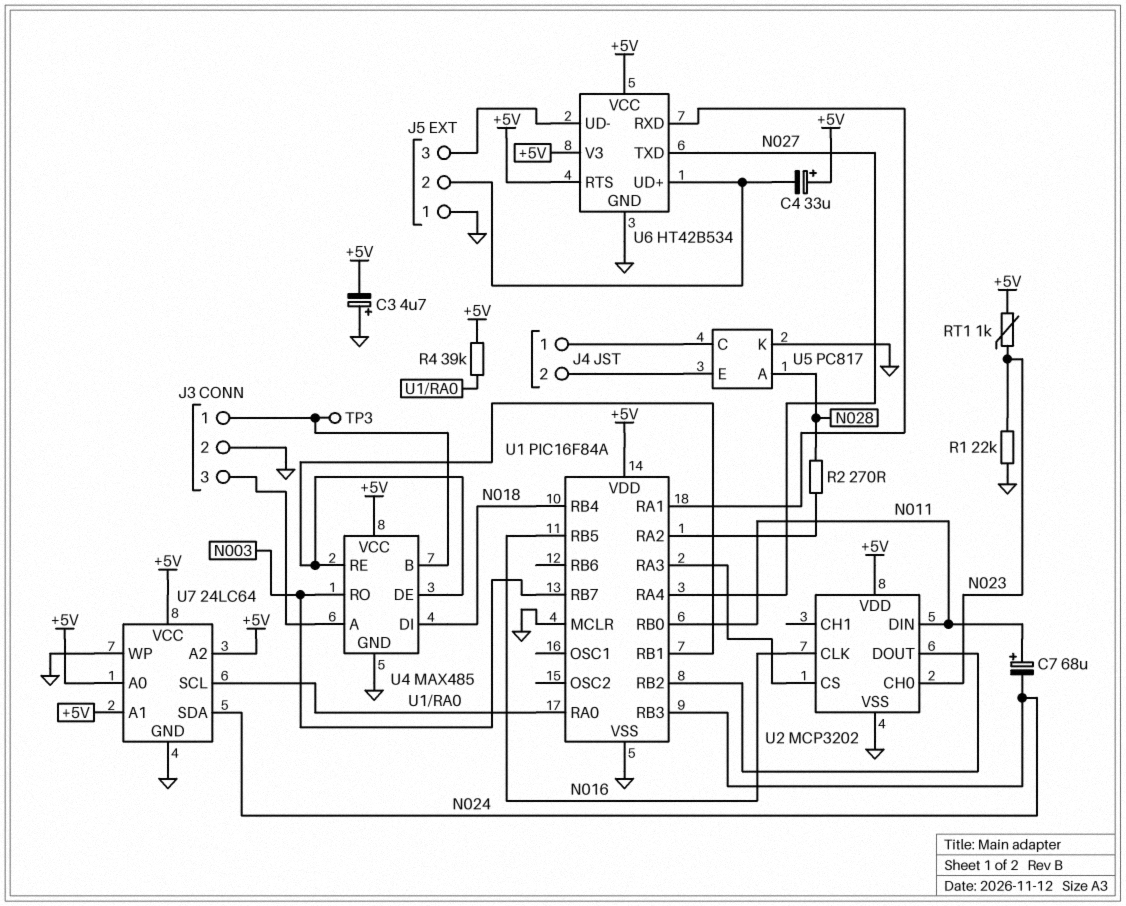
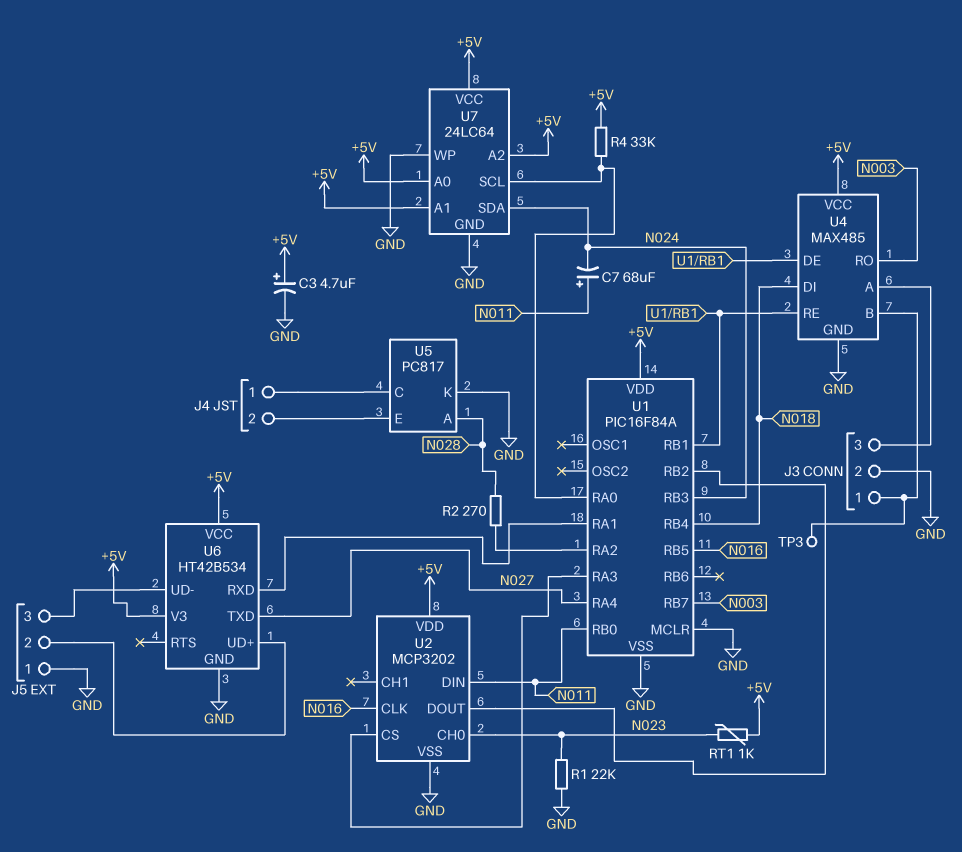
C3: 4.7uF (plus GND, minus +5V) -> 4.7uF (plus +5V, minus GND)
C4: 33uF (plus +5V, minus J5/2) -> none
R4: 39k (+5V, U1/RA0) -> 33k (+5V, U1/RA0)
U6 pin RTS: +5V -> none

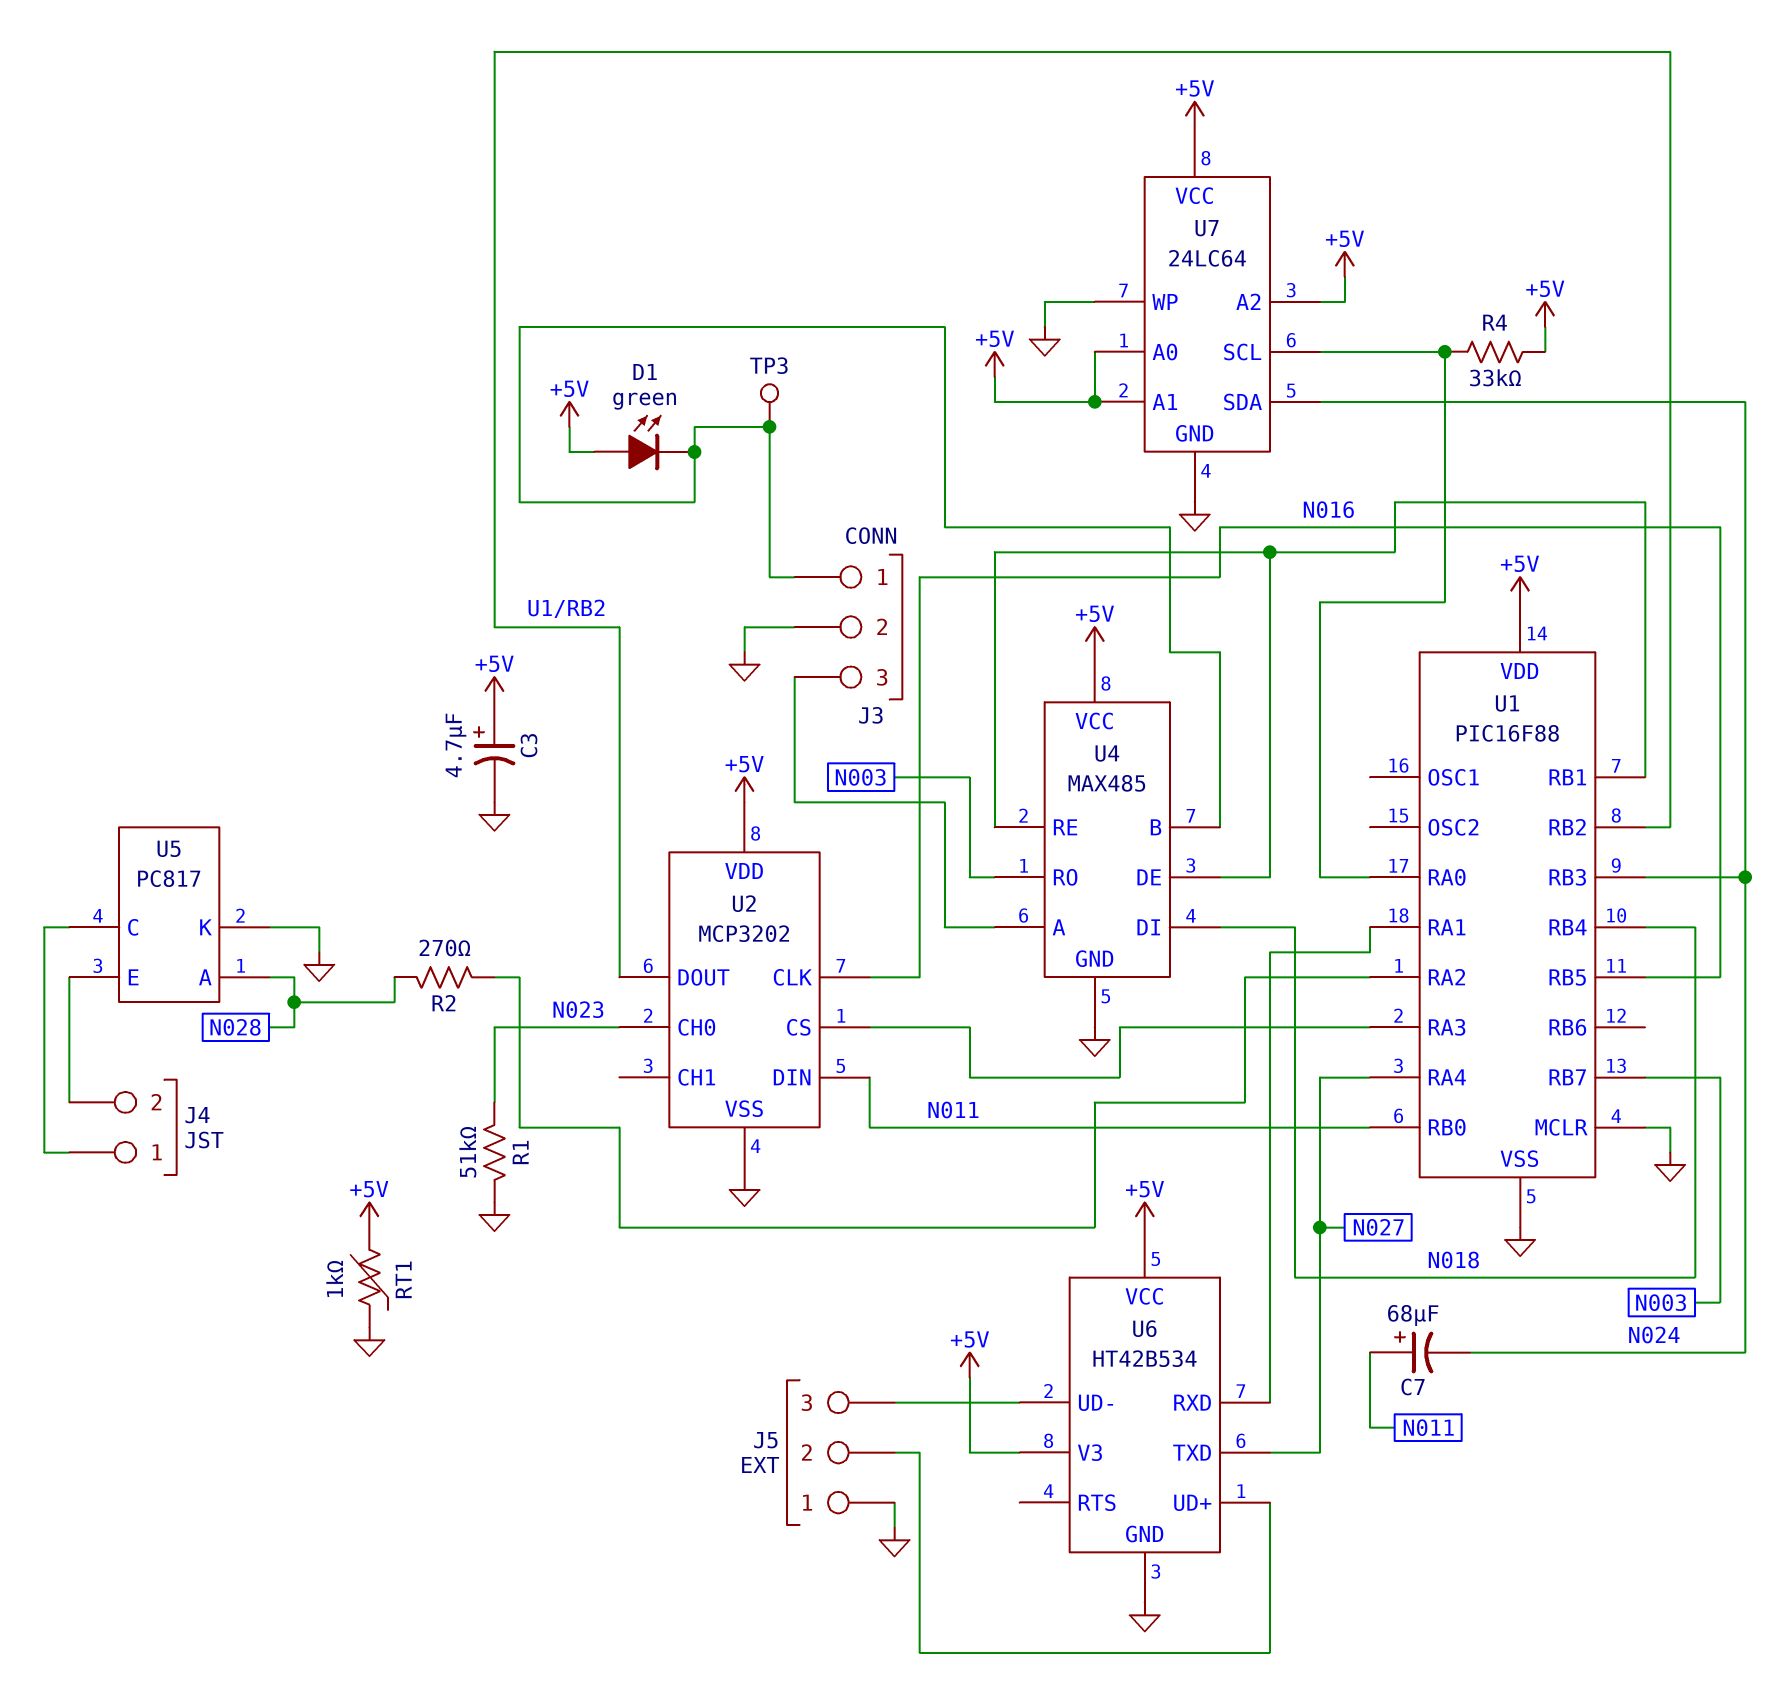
D1: none -> LED green (A +5V, K J3/1)
R1: 22k (GND, N023) -> 51k (GND, N023)
RT1: 1k (+5V, N023) -> 1k (+5V, GND)
U1: PIC16F84A -> PIC16F88

